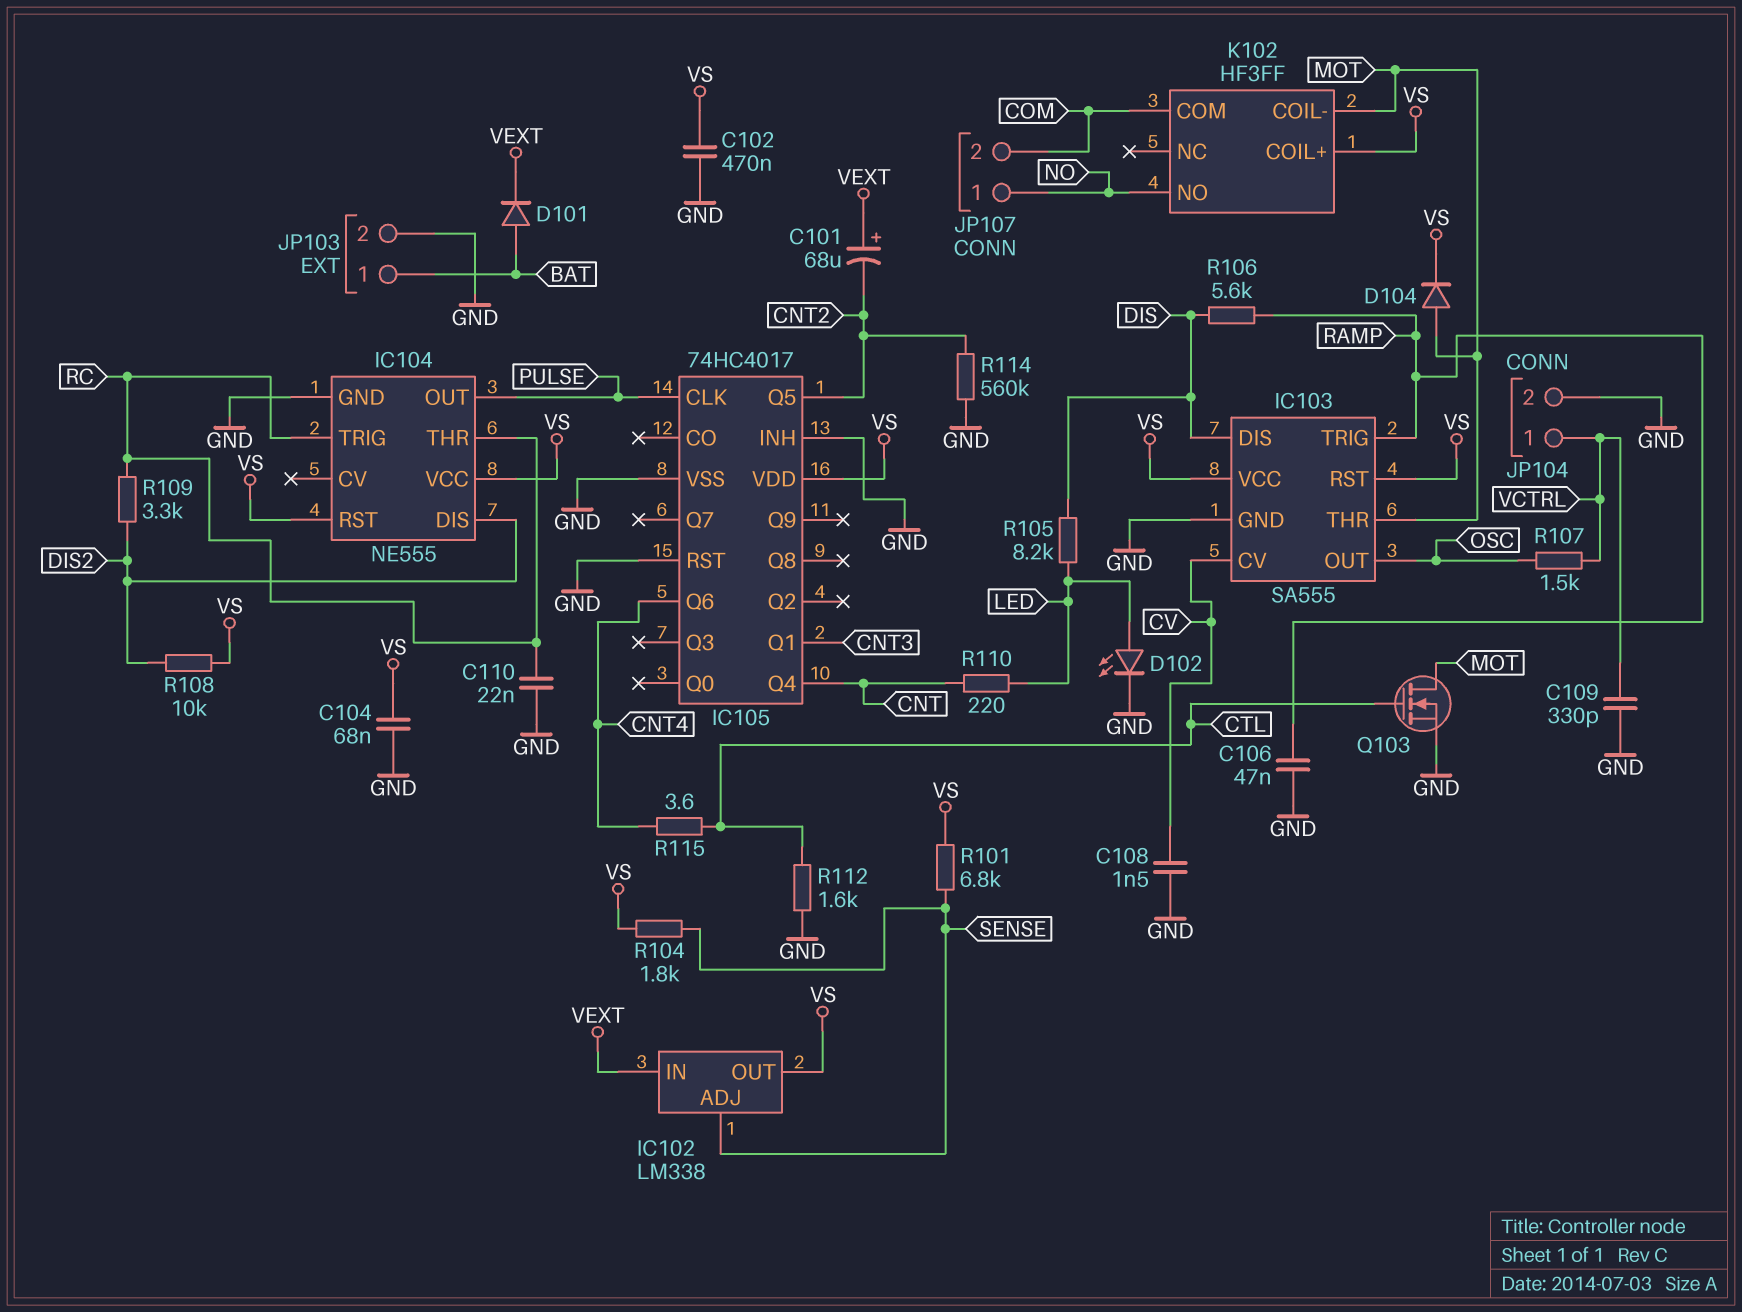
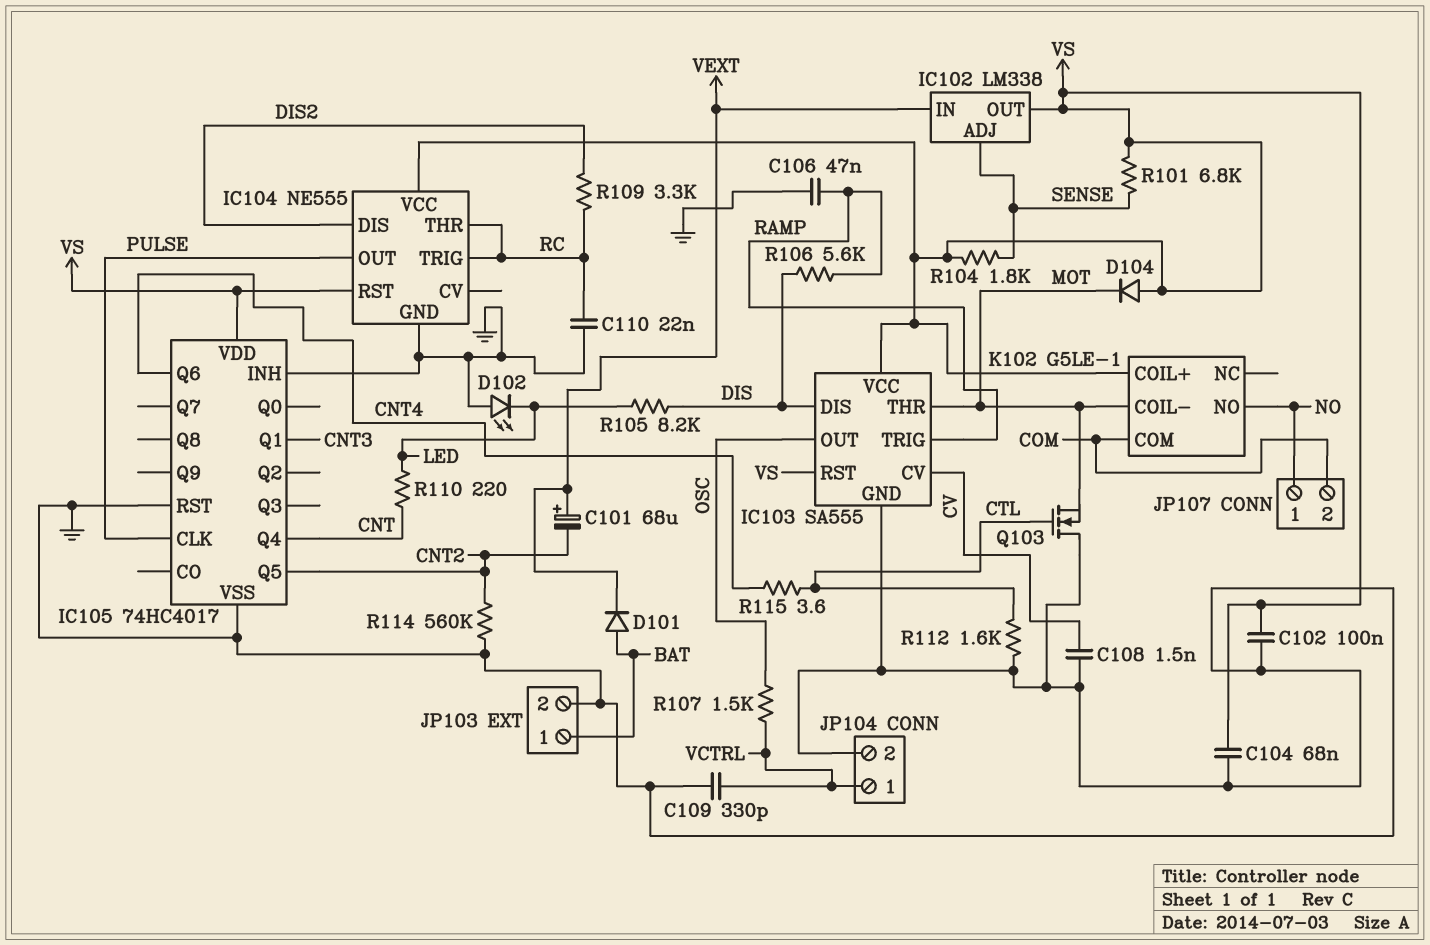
C102: 470nF (GND, VS) -> 100nF (GND, VS)
D102: LED (A LED, K GND) -> LED (A GND, K LED)
D104: diode (A MOT, K VS) -> diode (A VS, K MOT)
K102: HF3FF -> G5LE-1
Q103: NMOS (G CTL, D MOT, S GND) -> NMOS (G CTL, D GND, S MOT)
R108: 10k (DIS2, VS) -> none

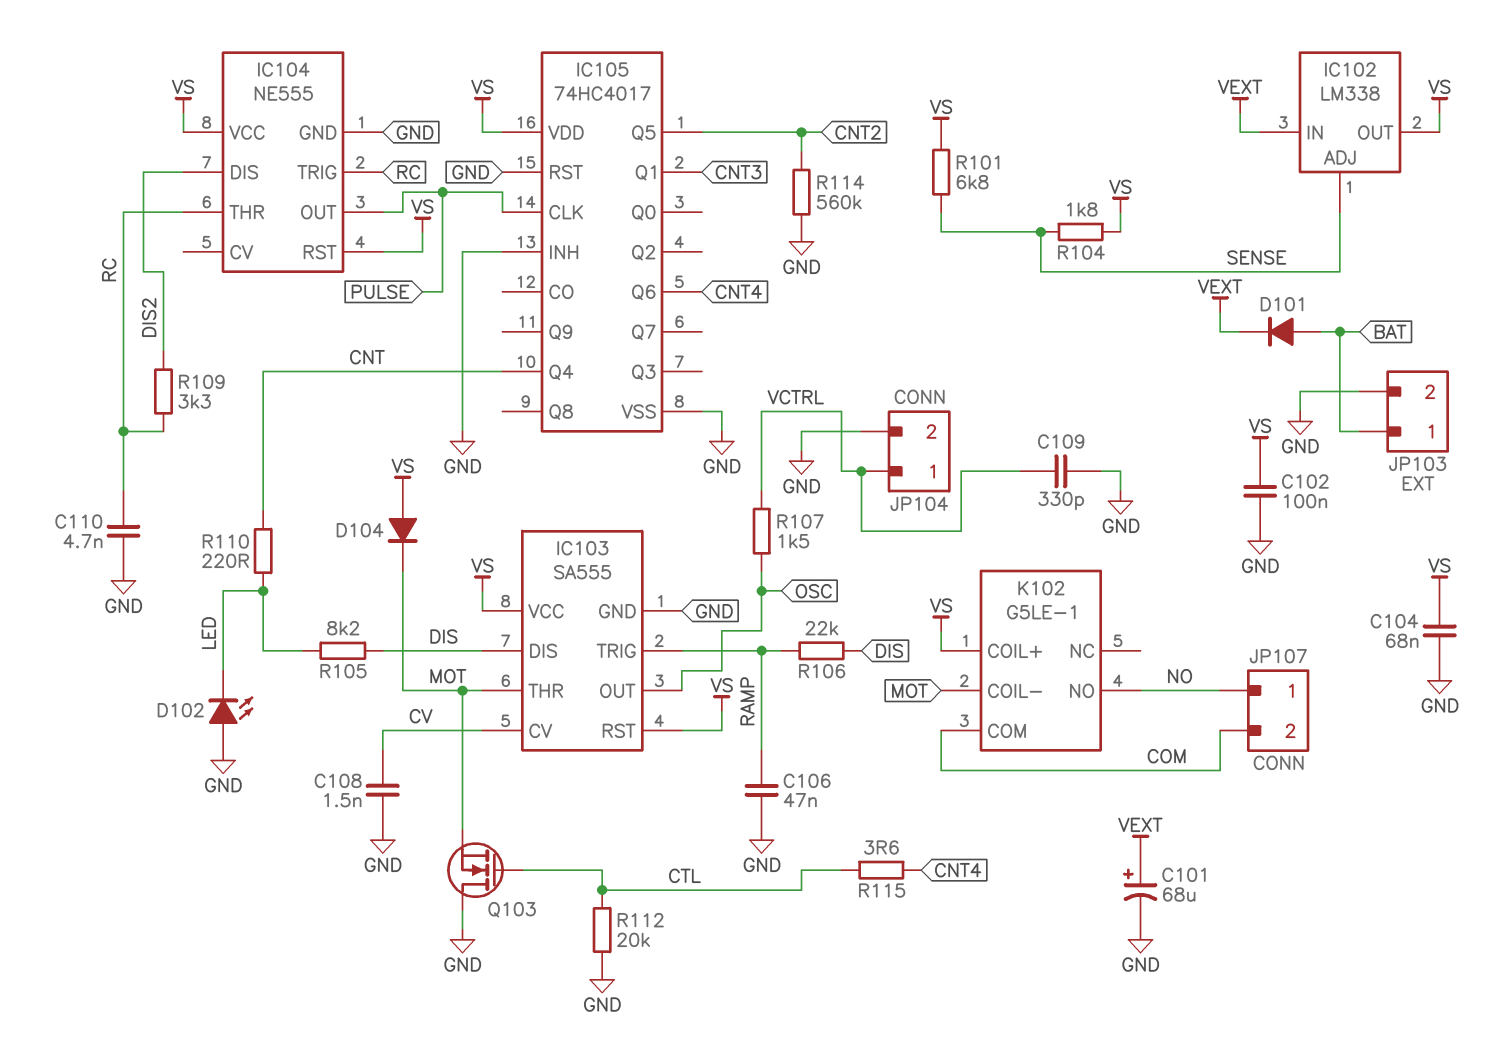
C101: 68uF (plus VEXT, minus CNT2) -> 68uF (plus VEXT, minus GND)
C110: 22nF (GND, RC) -> 4.7nF (GND, RC)
R106: 5.6k (DIS, RAMP) -> 22k (DIS, RAMP)
R112: 1.6k (CTL, GND) -> 20k (CTL, GND)

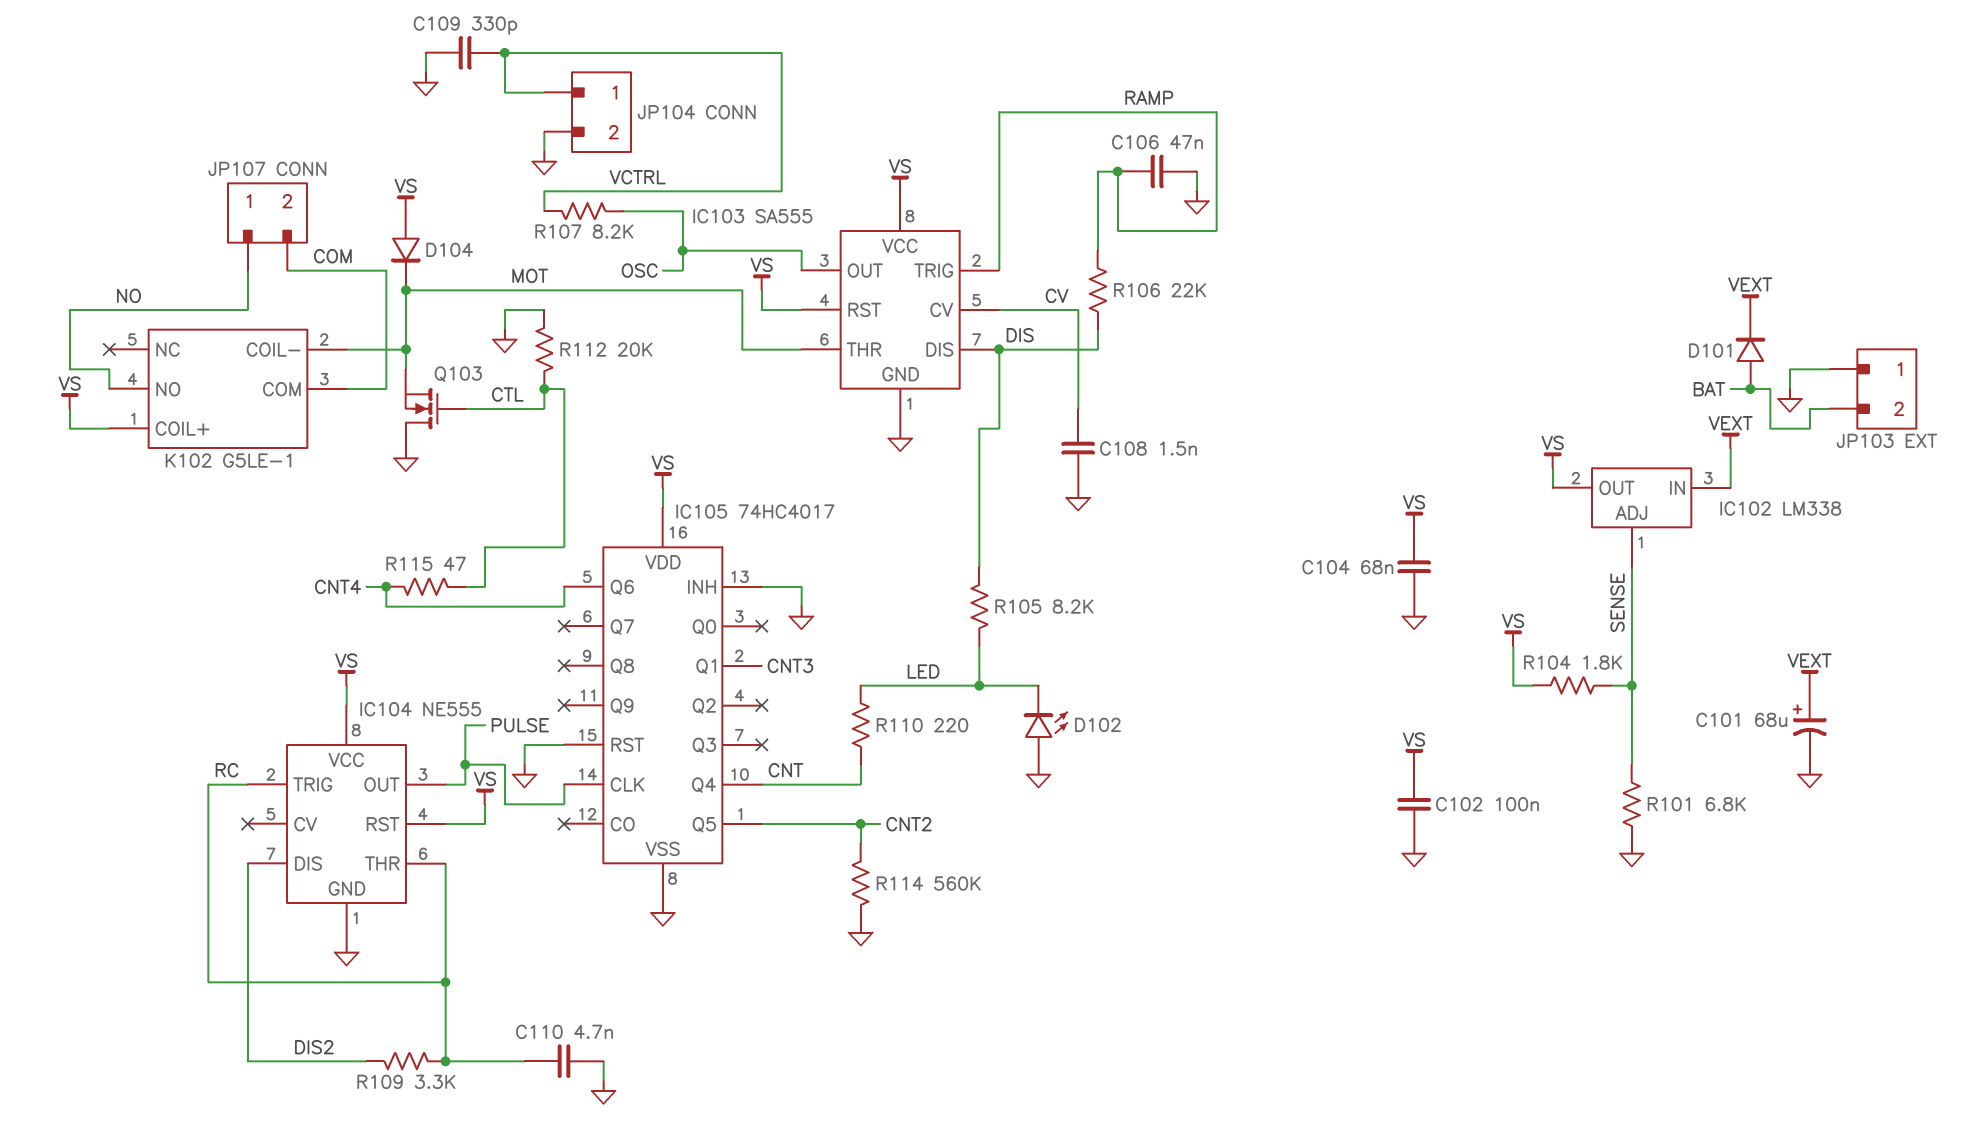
JP103 pin 1: BAT -> GND
JP103 pin 2: GND -> BAT
R101: 6.8k (SENSE, VS) -> 6.8k (GND, SENSE)
R107: 1.5k (OSC, VCTRL) -> 8.2k (OSC, VCTRL)
R115: 3.6 (CNT4, CTL) -> 47 (CNT4, CTL)

